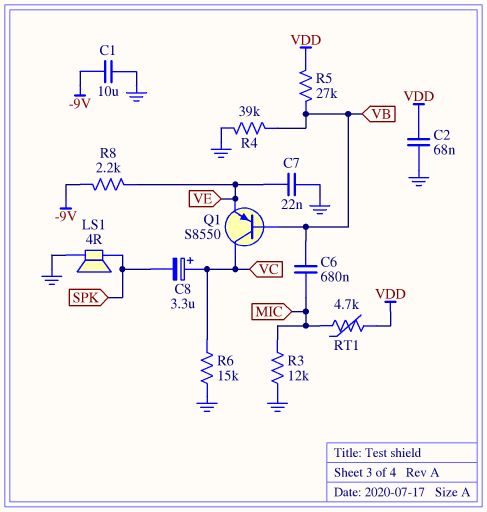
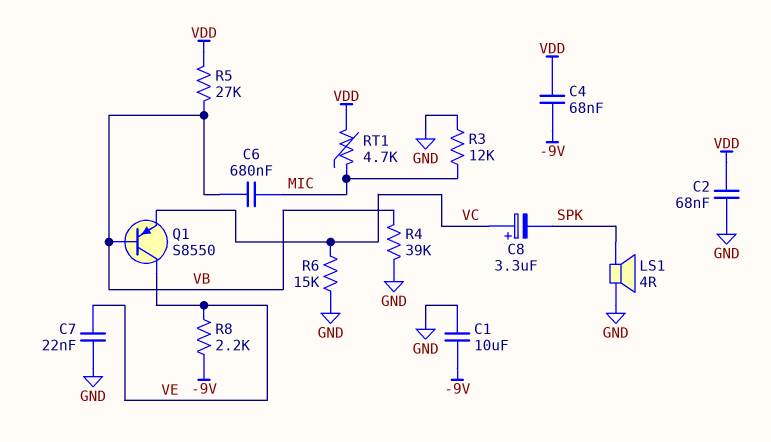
C4: none -> 68nF (-9V, VDD)
Q1: PNP S8550 (B VB, C VC, E VE) -> PNP S8550 (B VB, C VE, E VC)

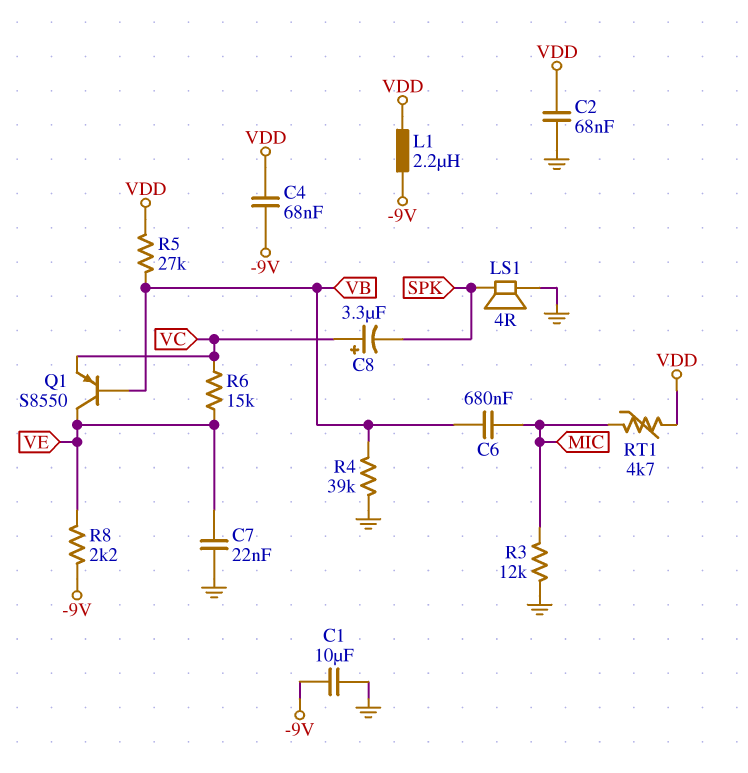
L1: none -> 2.2uH (-9V, VDD)
R6: 15k (GND, VC) -> 15k (VC, VE)

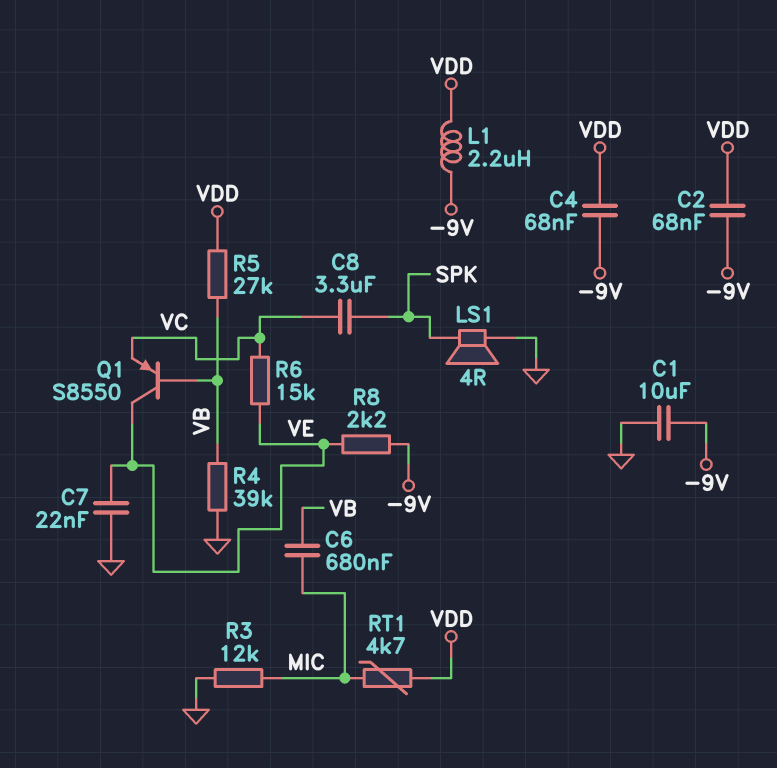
C2: 68nF (GND, VDD) -> 68nF (-9V, VDD)
C8: 3.3uF (plus VC, minus SPK) -> 3.3uF (SPK, VC)

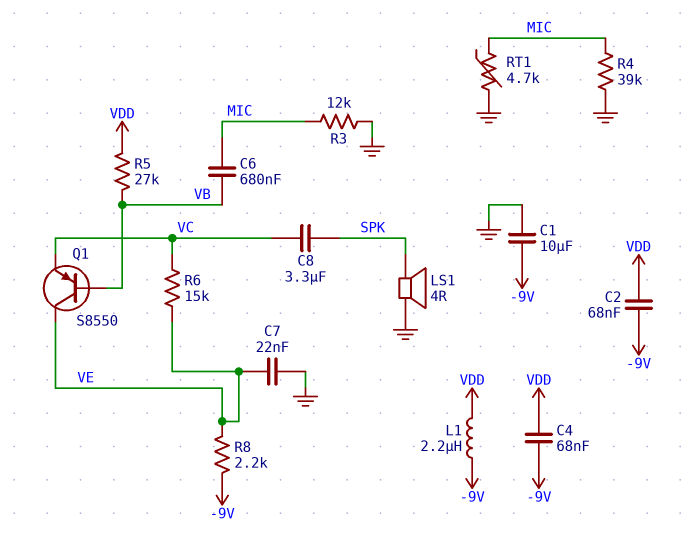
R4: 39k (GND, VB) -> 39k (GND, MIC)
RT1: 4.7k (MIC, VDD) -> 4.7k (GND, MIC)

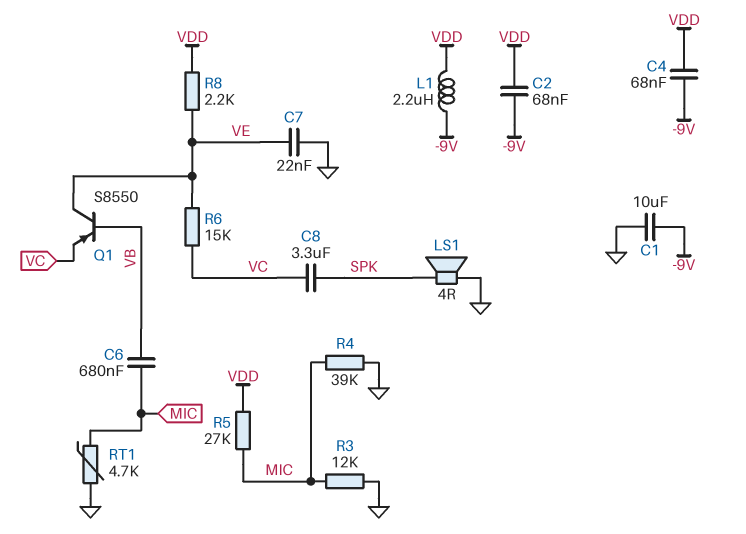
R5: 27k (VB, VDD) -> 27k (MIC, VDD)
R8: 2.2k (-9V, VE) -> 2.2k (VDD, VE)

